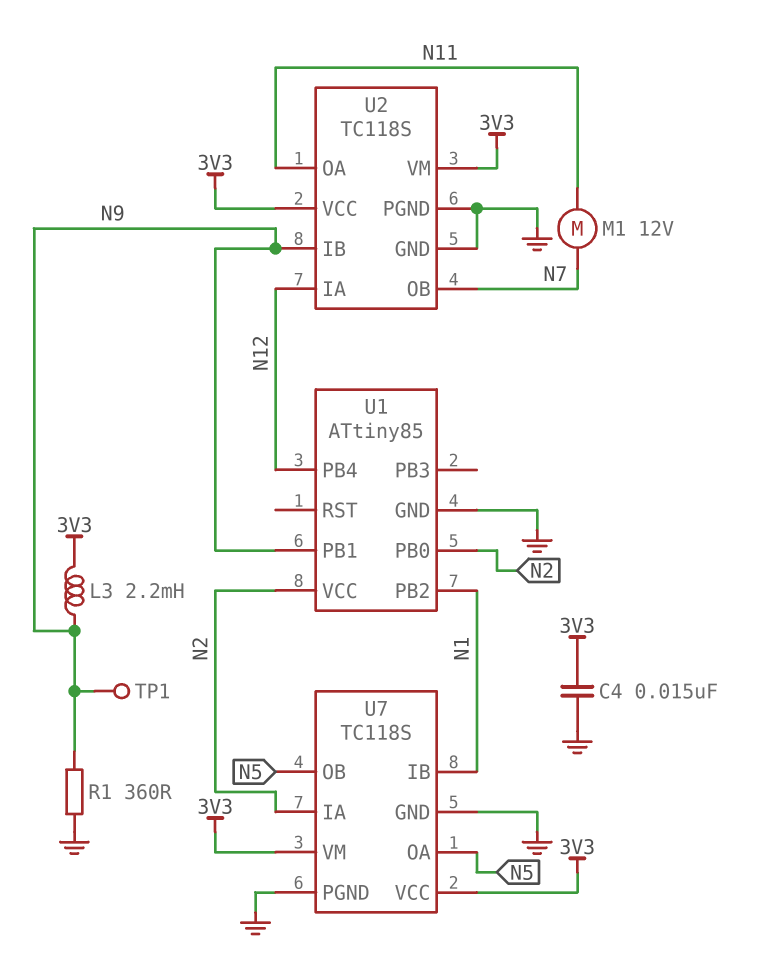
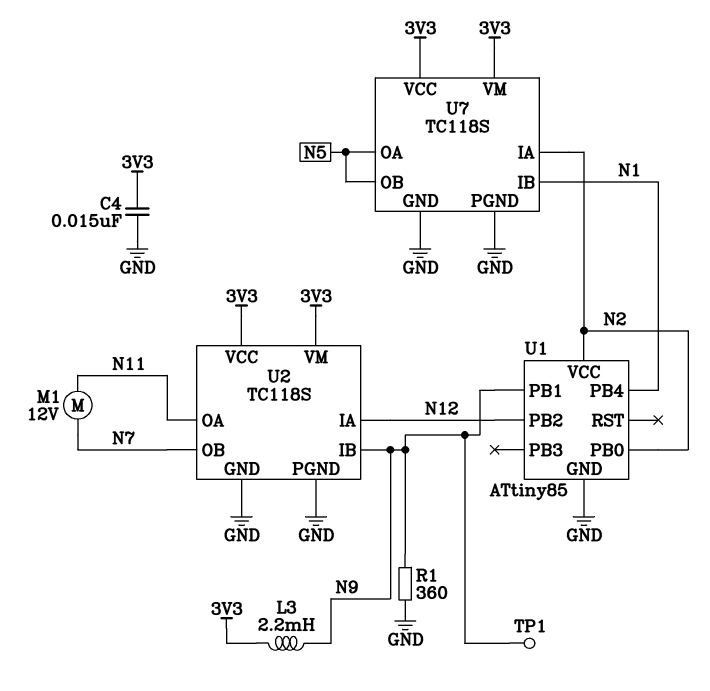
U1 pin PB2: N1 -> N12
U1 pin PB4: N12 -> N1

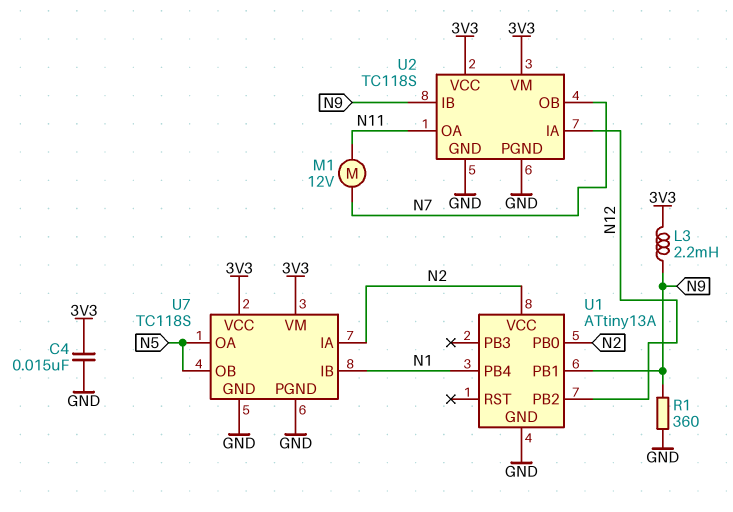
TP1: test point (N9) -> none
U1: ATtiny85 -> ATtiny13A

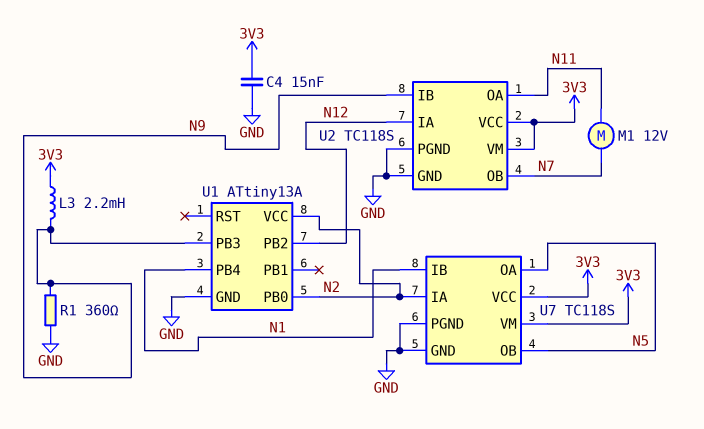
U1 pin PB1: N9 -> none
U1 pin PB3: none -> N9

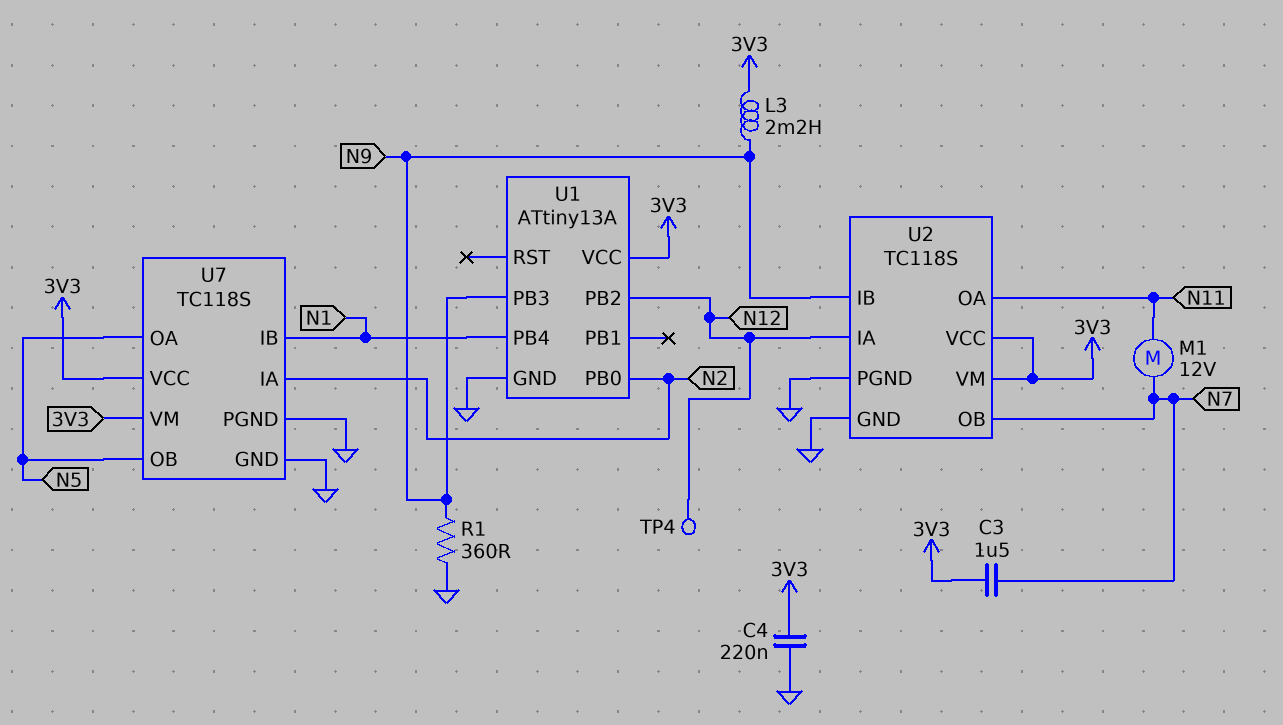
C3: none -> 1.5uF (3V3, N7)
C4: 15nF (3V3, GND) -> 220nF (3V3, GND)
TP4: none -> test point (N12)
U1 pin VCC: N2 -> 3V3

